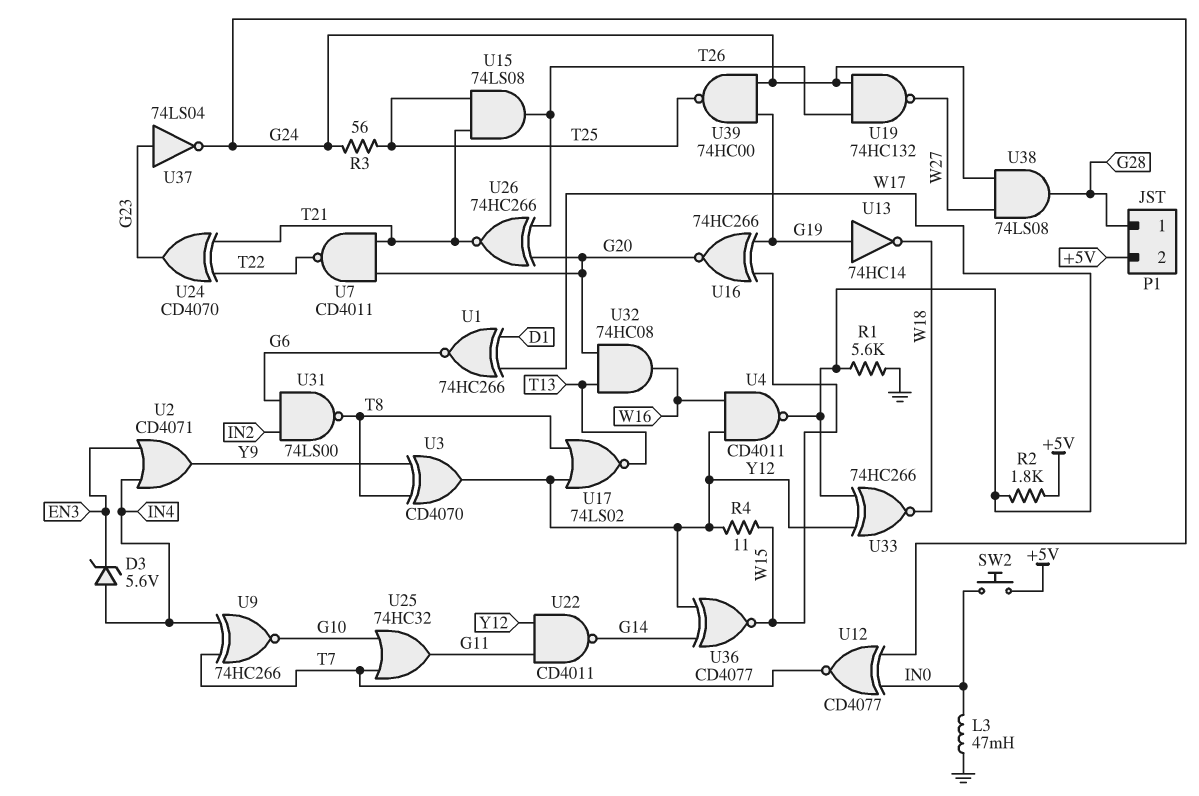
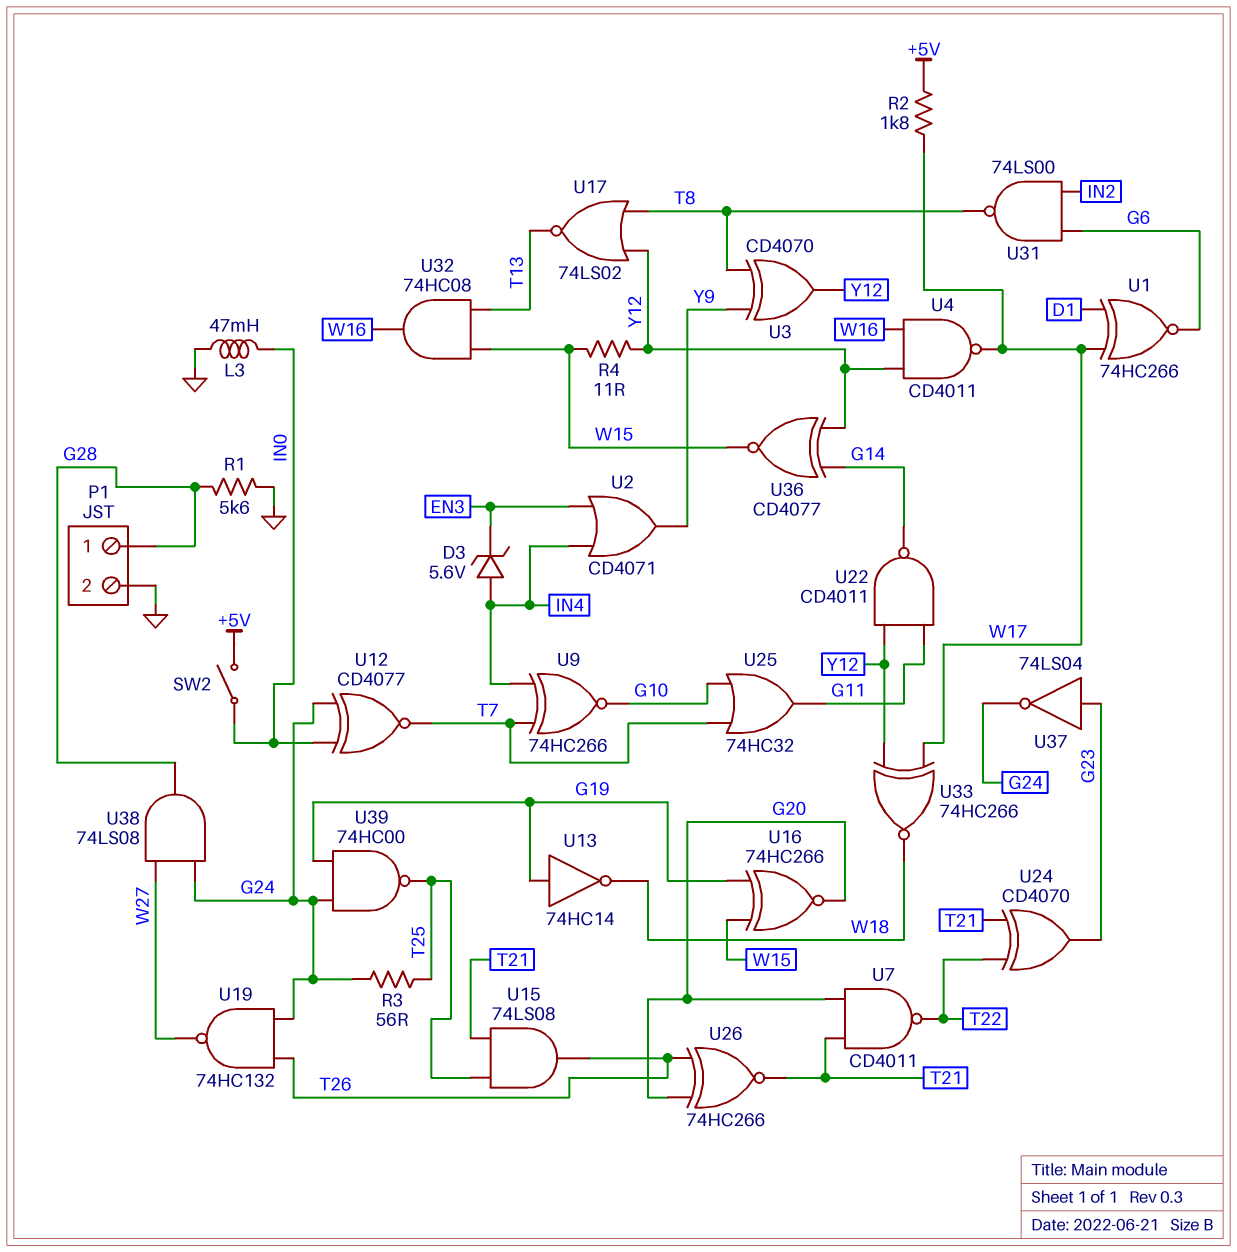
P1 pin 2: +5V -> GND
R1: 5.6k (GND, W17) -> 5.6k (G28, GND)
SW2: button (+5V, IN0) -> switch (+5V, IN0)
U32: AND 74HC08 (in G20, in T13, out W16) -> AND 74HC08 (in T13, in W15, out W16)

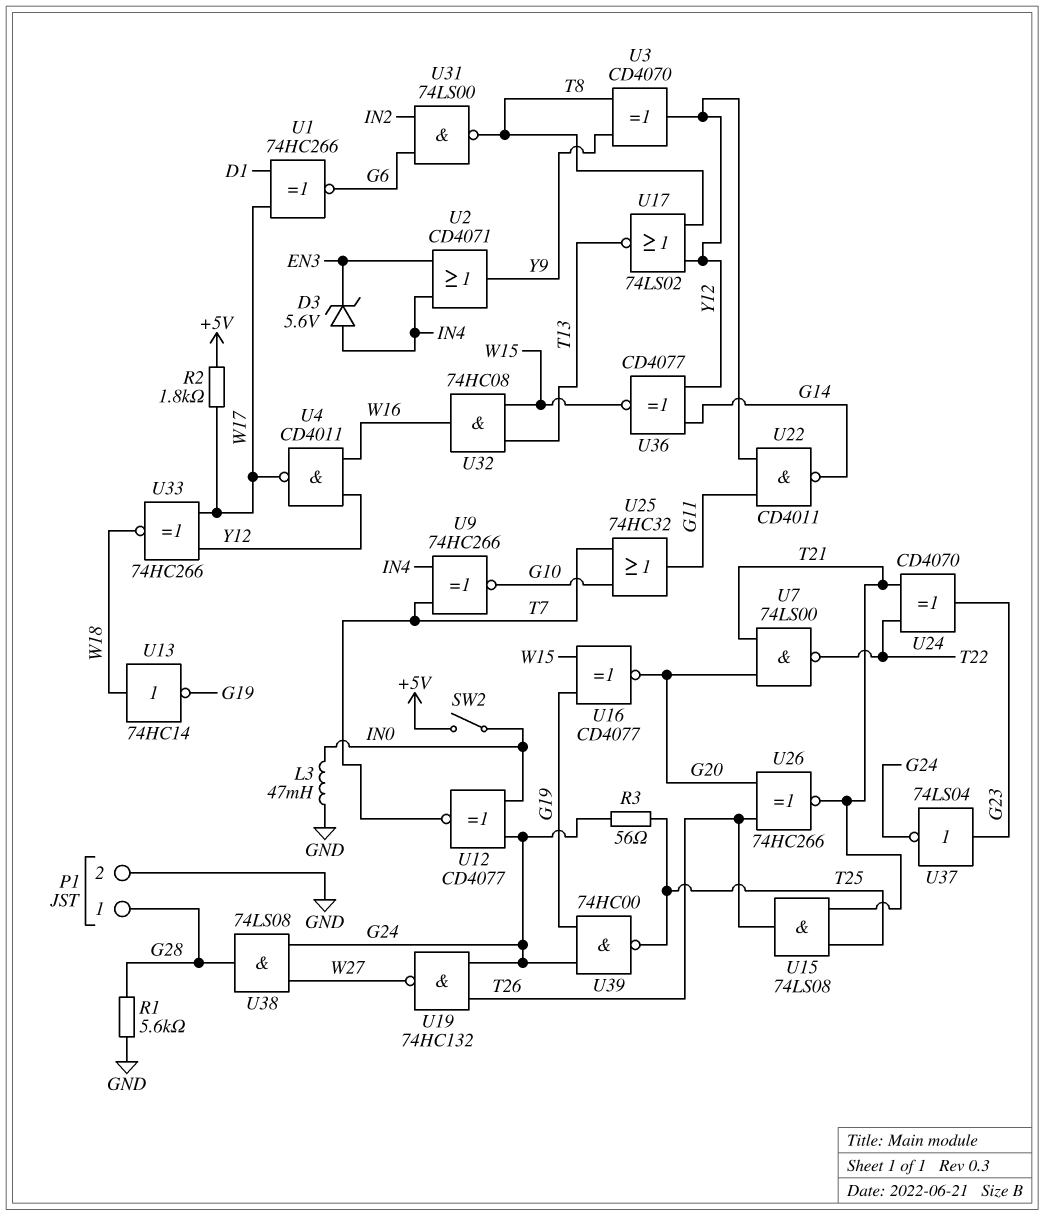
R4: 11 (W15, Y12) -> none
U7: NAND CD4011 (in G20, in T21, out T22) -> NAND 74LS00 (in G20, in T21, out T22)
U13: NOT 74HC14 (in G19, out W18) -> NOT 74HC14 (in W18, out G19)
U16: XNOR 74HC266 (in G19, in W15, out G20) -> XNOR CD4077 (in G19, in W15, out G20)

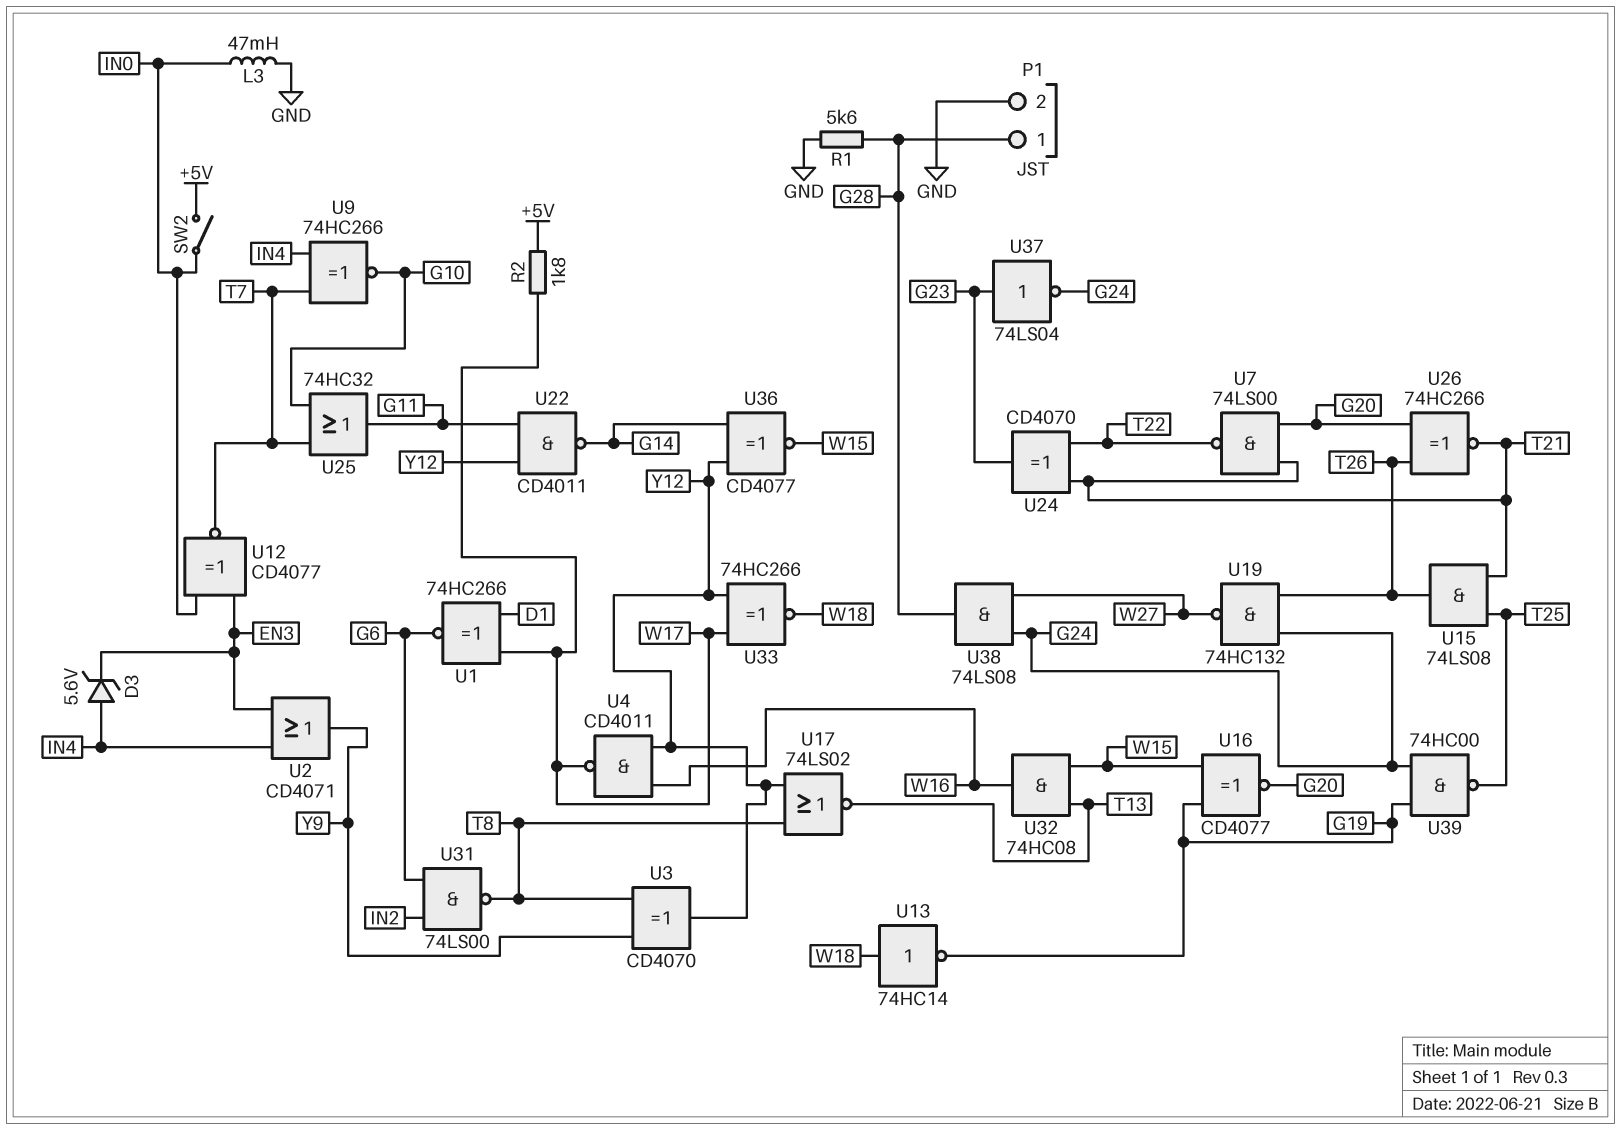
R3: 56 (G24, T25) -> none
U12: XNOR CD4077 (in G24, in IN0, out T7) -> XNOR CD4077 (in EN3, in IN0, out T7)

